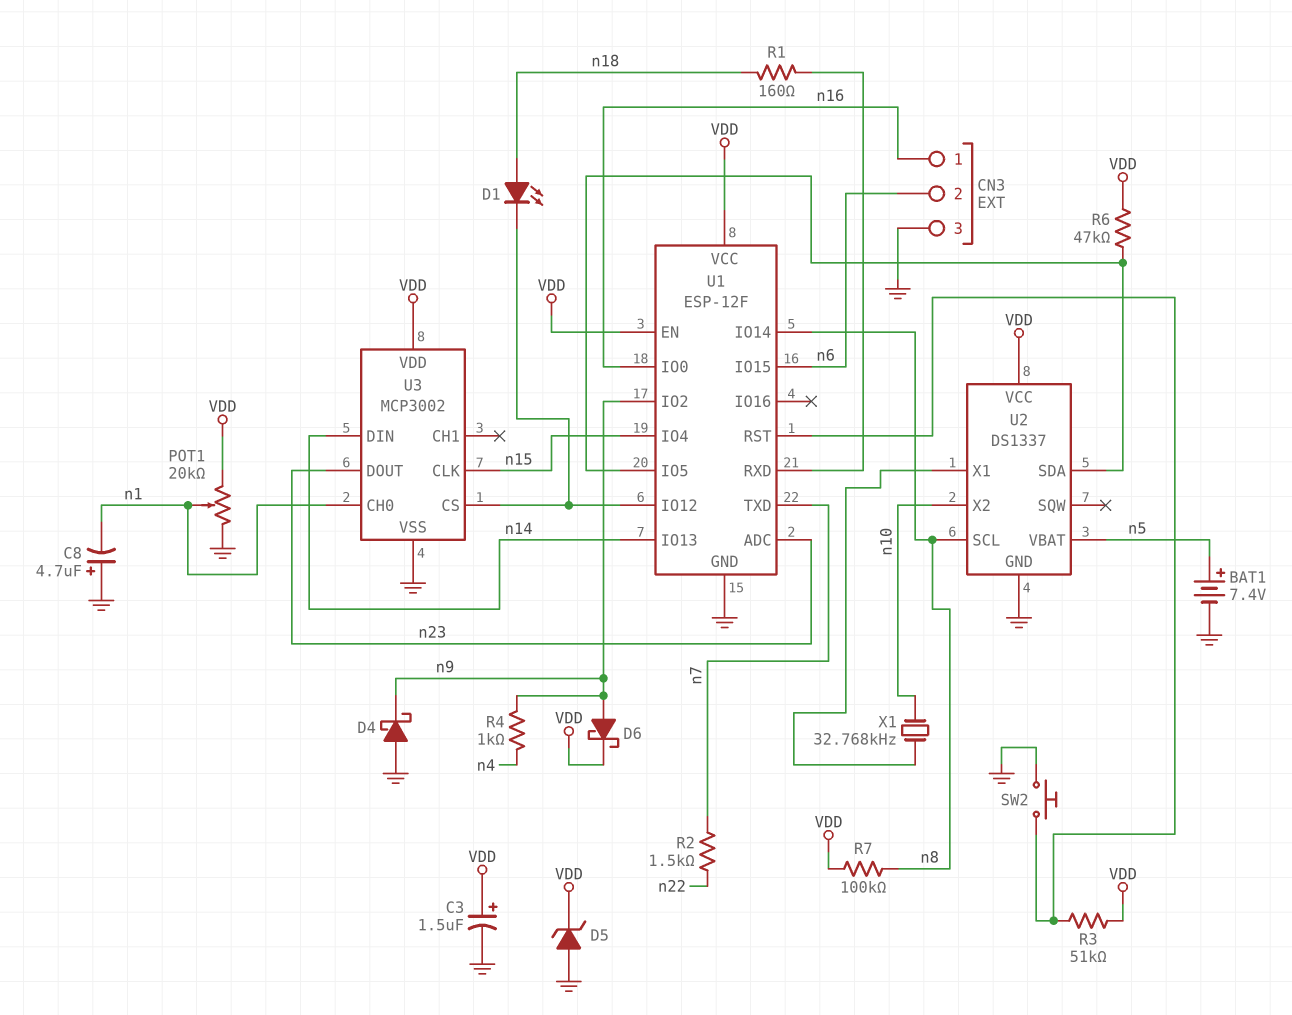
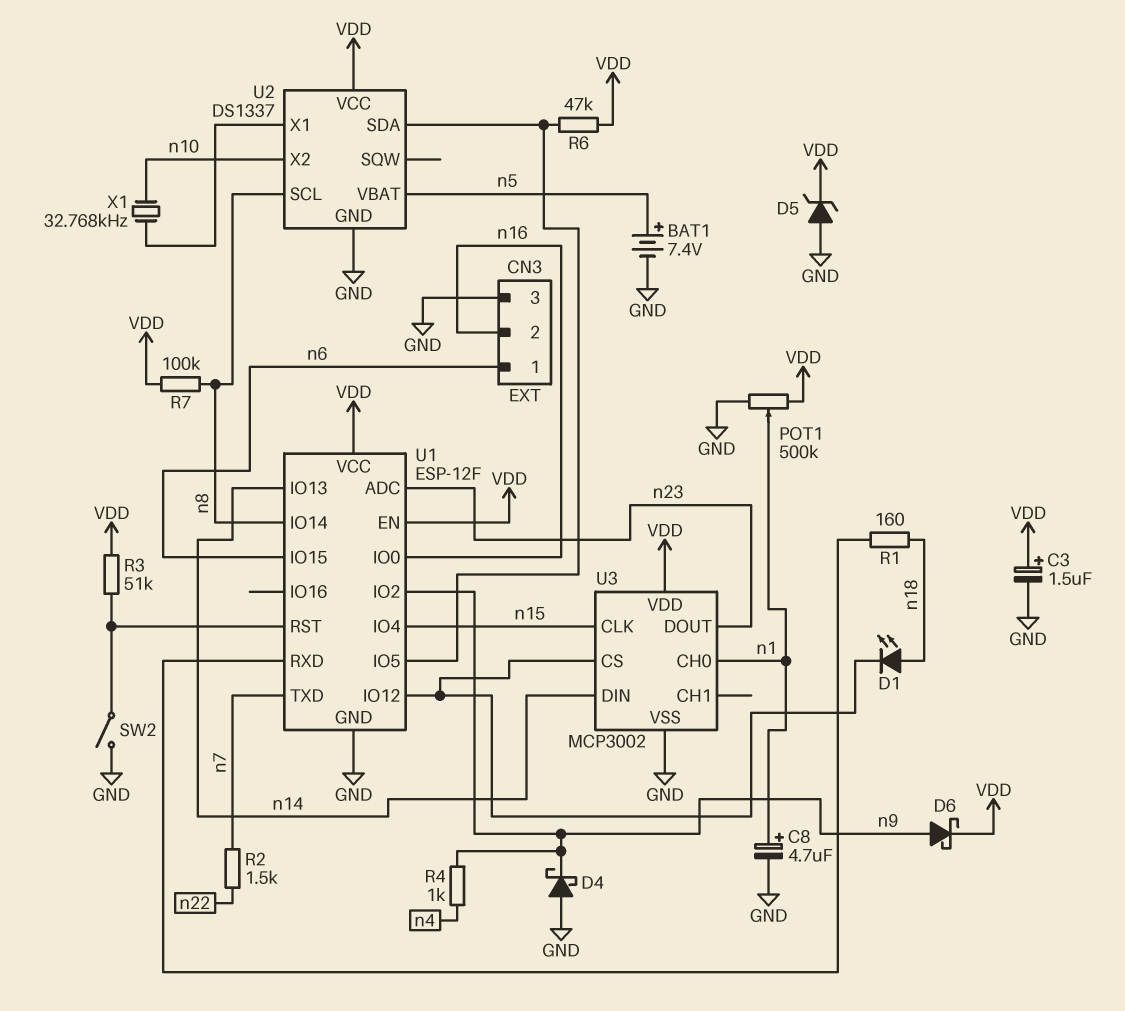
C8: 4.7uF (plus GND, minus n1) -> 4.7uF (plus n1, minus GND)
CN3 pin 1: n16 -> n6
CN3 pin 2: n6 -> n16
POT1: 20k (GND, VDD, wiper n1) -> 500k (GND, VDD, wiper n1)
SW2: button (GND, U1/RST) -> switch (GND, U1/RST)

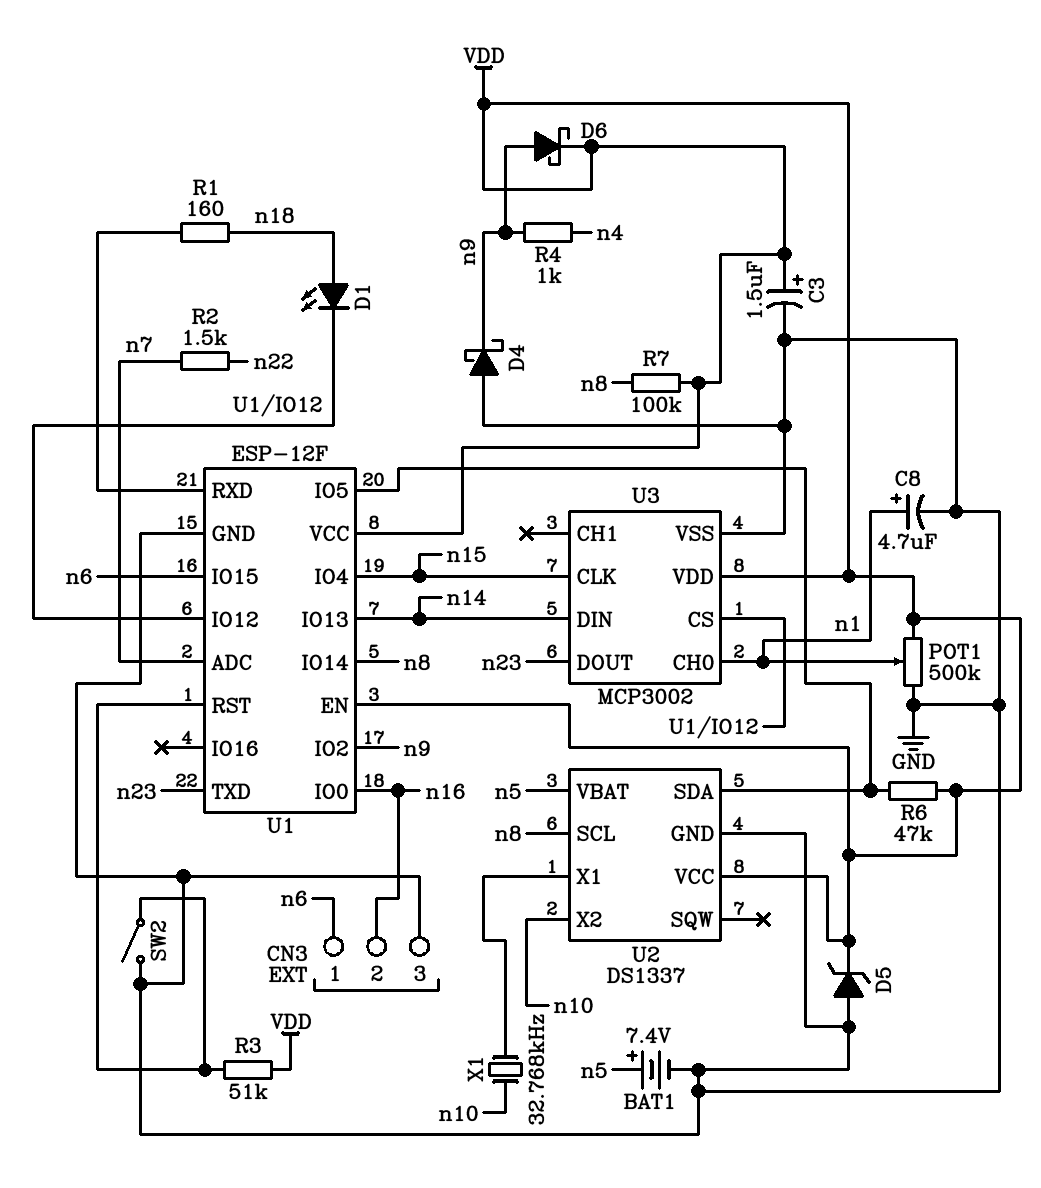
U1 pin ADC: n23 -> n7
U1 pin TXD: n7 -> n23

